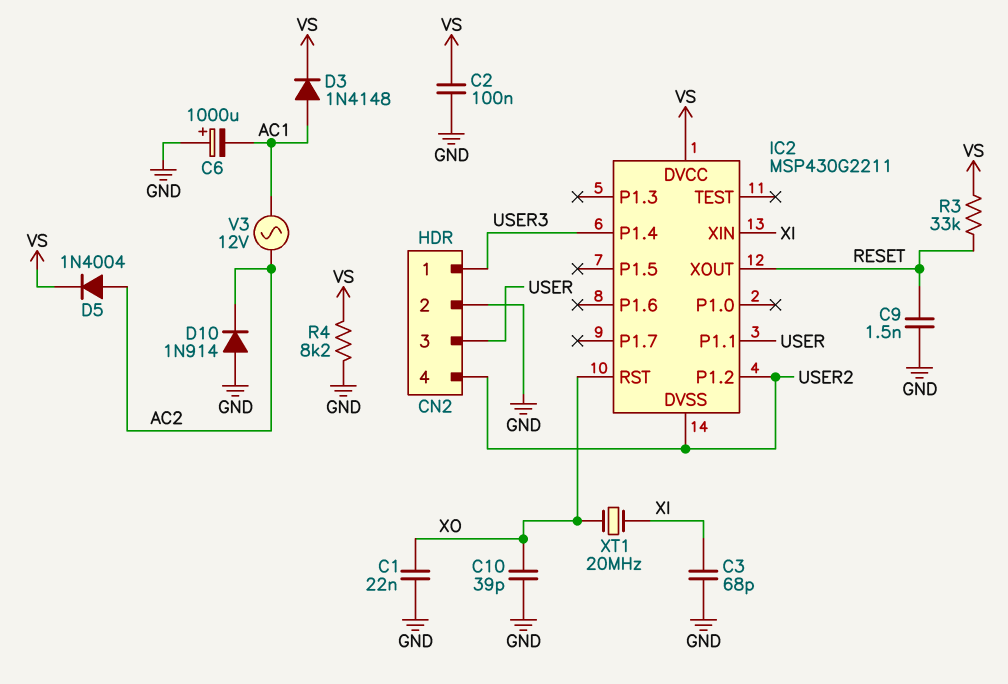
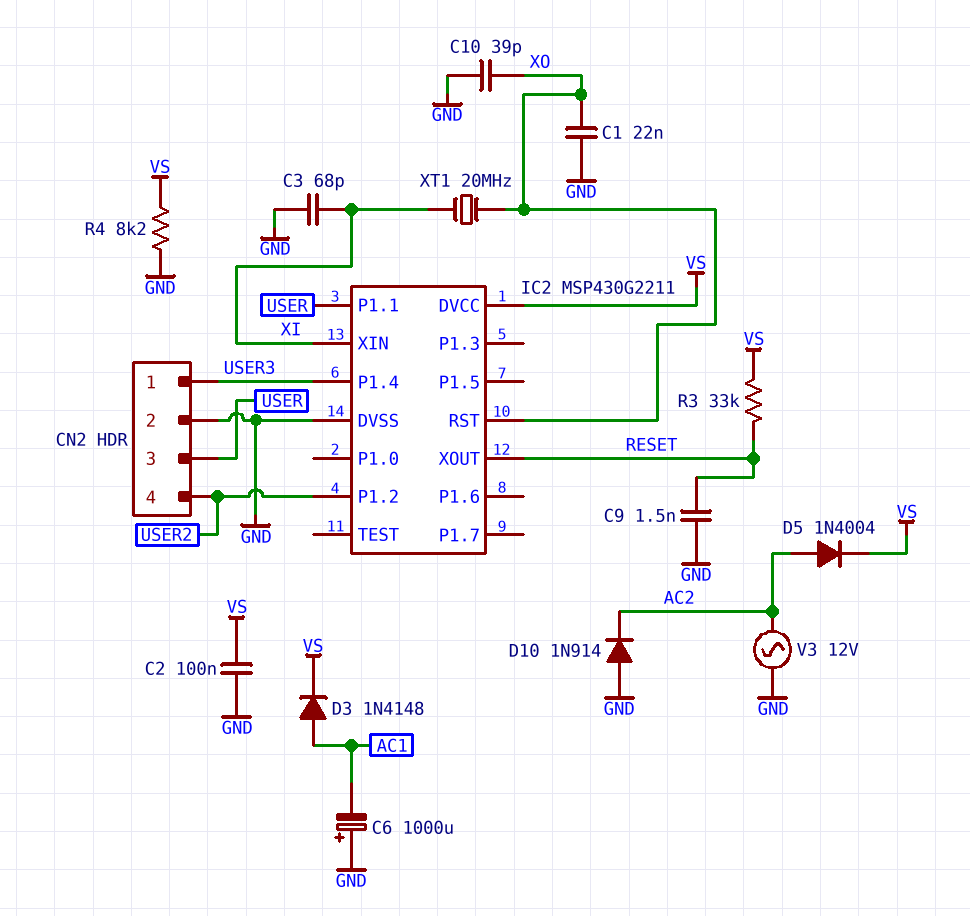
IC2 pin DVSS: USER2 -> GND
V3: AC 12V (AC1, AC2) -> AC 12V (AC2, GND)

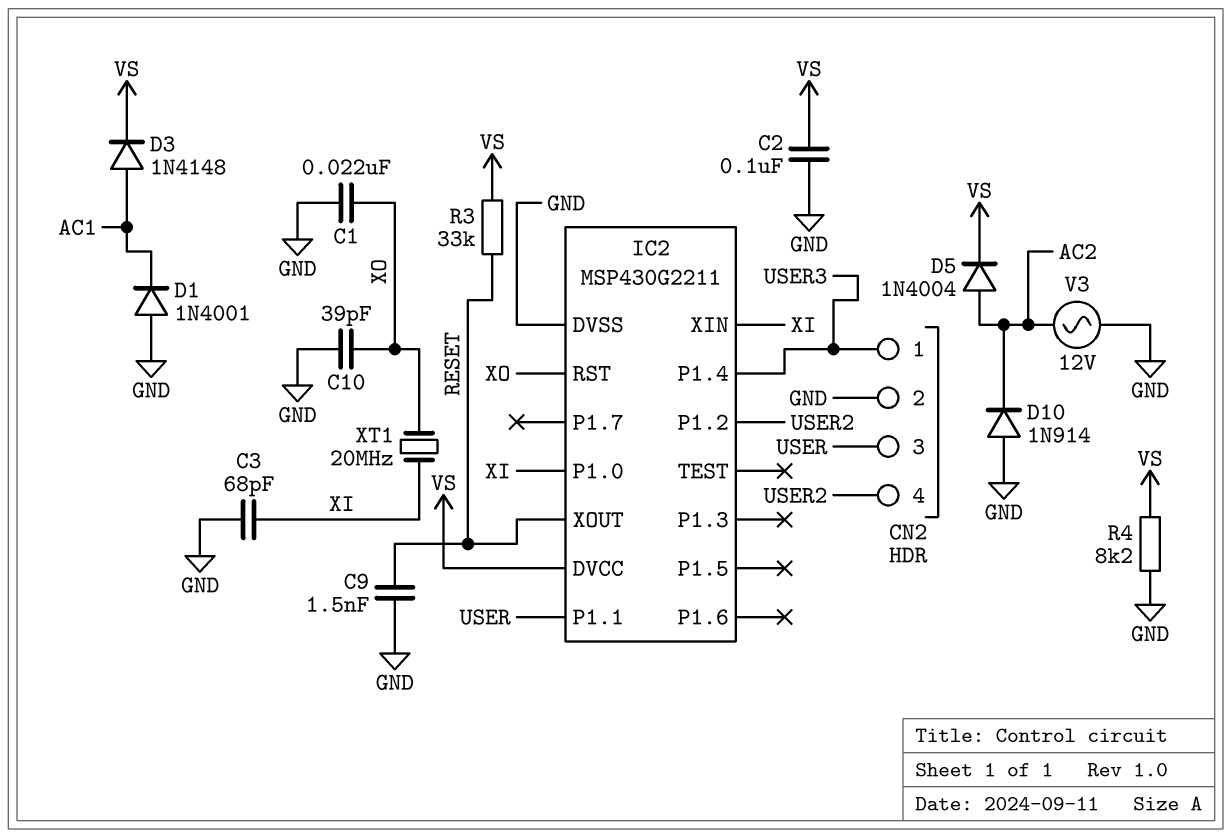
C6: 1000uF (plus GND, minus AC1) -> none
D1: none -> diode 1N4001 (A GND, K AC1)
IC2 pin P1.0: none -> XI

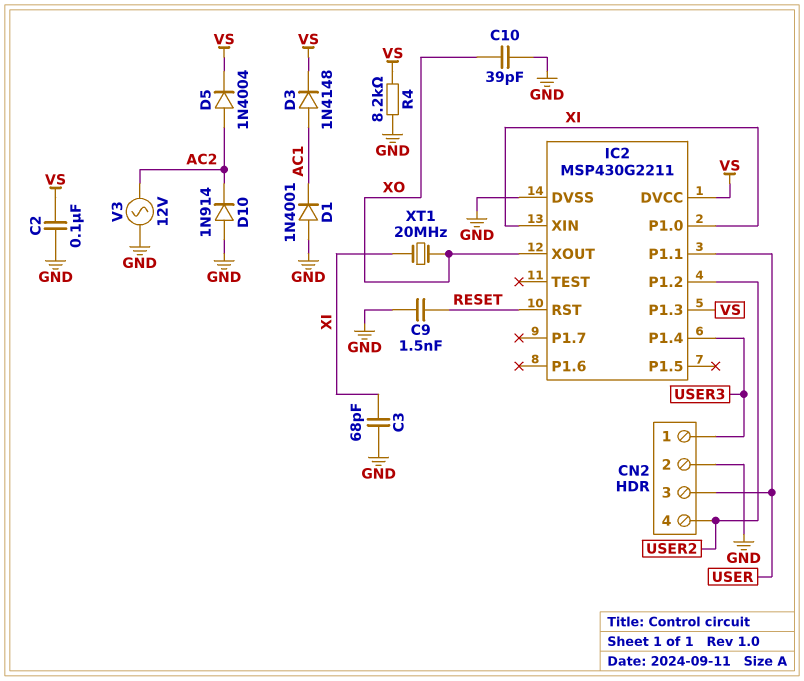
C1: 22nF (GND, XO) -> none
IC2 pin P1.3: none -> VS
IC2 pin RST: XO -> RESET
IC2 pin XOUT: RESET -> XO
R3: 33k (RESET, VS) -> none

